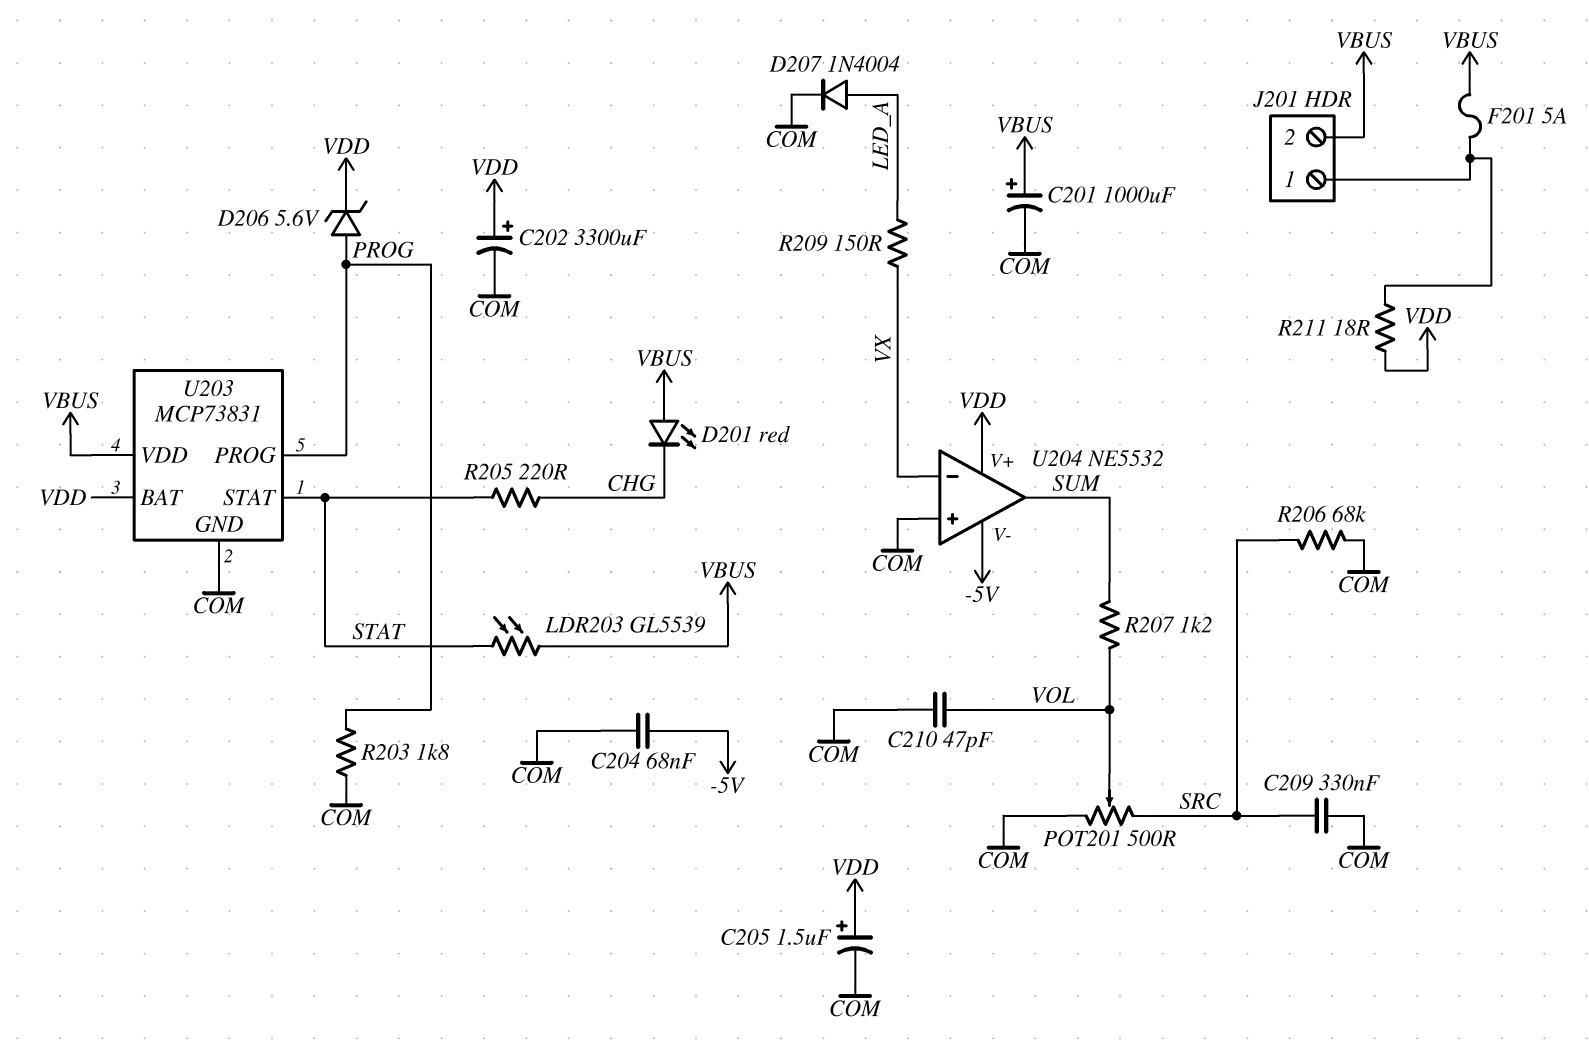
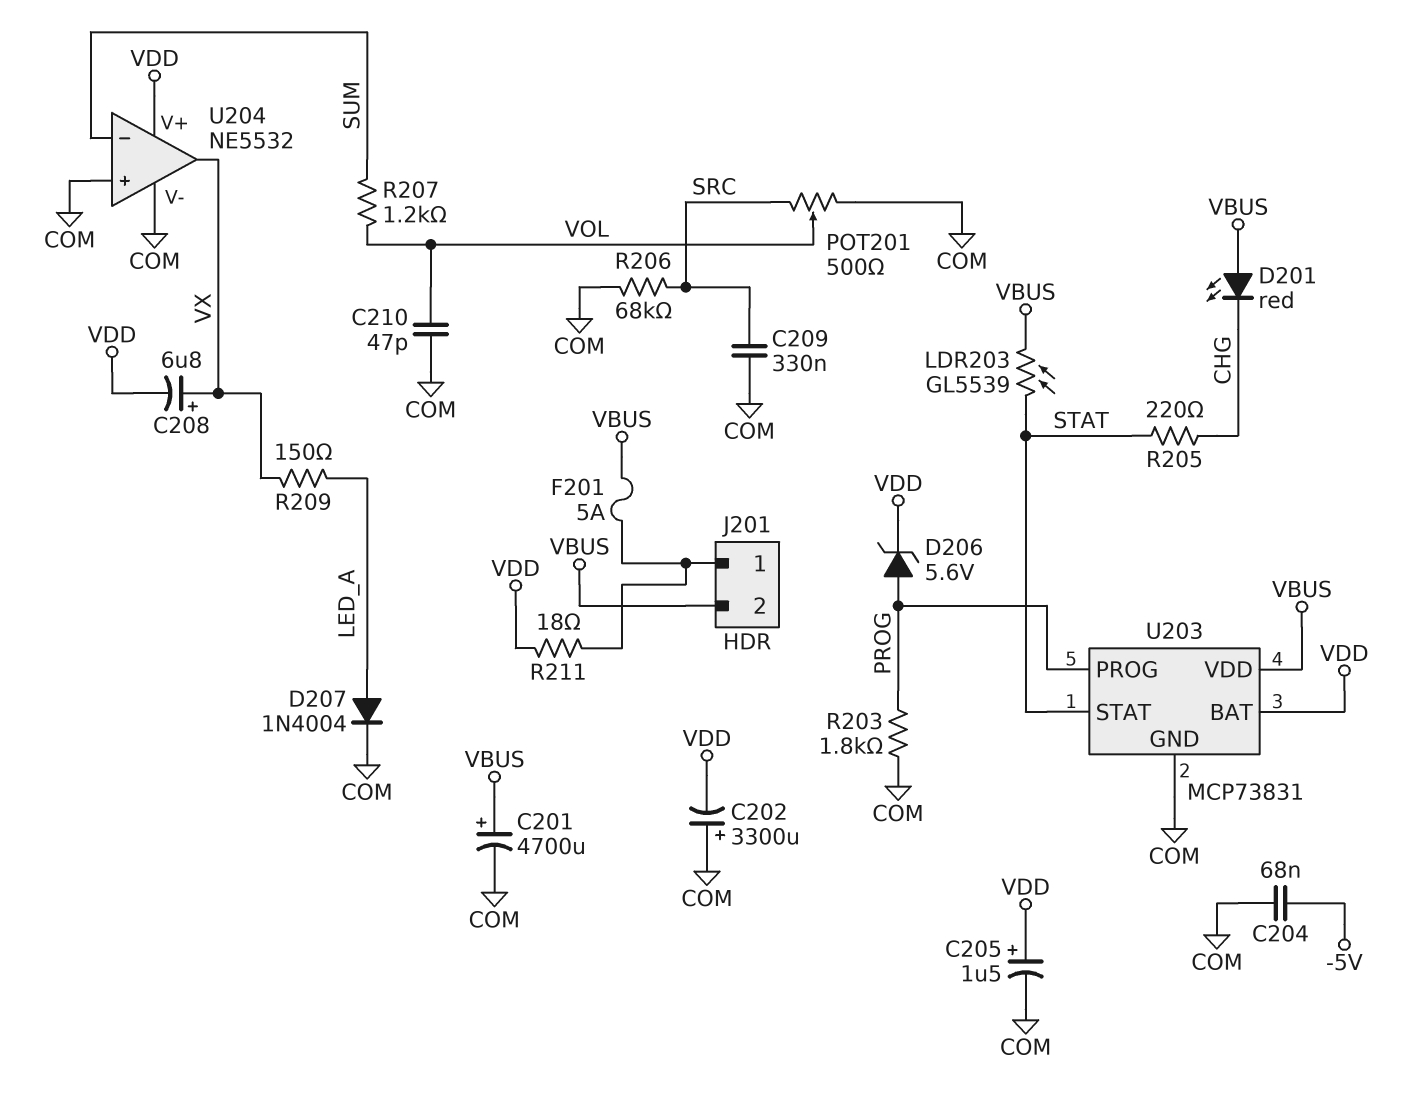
C201: 1000uF (plus VBUS, minus COM) -> 4700uF (plus VBUS, minus COM)
C202: 3300uF (plus VDD, minus COM) -> 3300uF (plus COM, minus VDD)
C208: none -> 6.8uF (plus VX, minus VDD)
U204 pin V-: -5V -> COM
U204 pin in-: VX -> SUM
U204 pin out: SUM -> VX

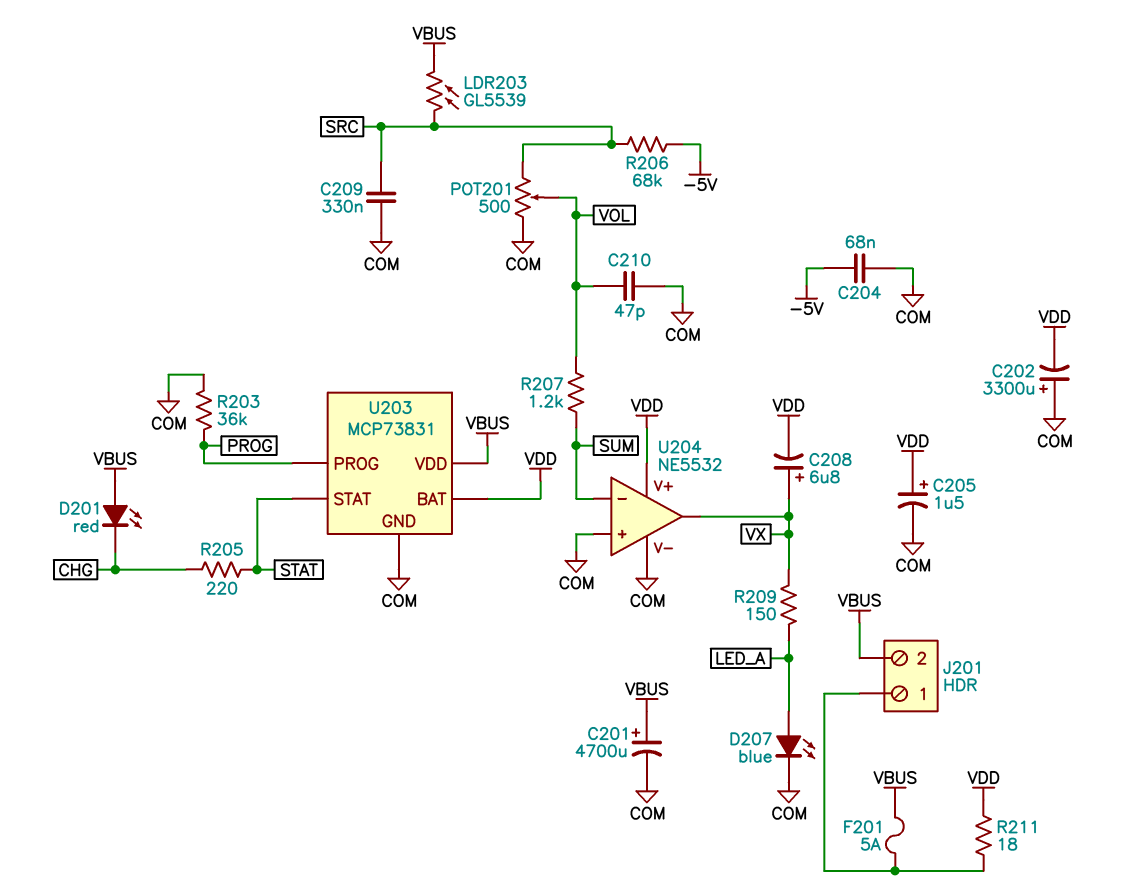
D206: zener 5.6V (A PROG, K VDD) -> none
D207: diode 1N4004 (A LED_A, K COM) -> LED blue (A LED_A, K COM)
LDR203: GL5539 (STAT, VBUS) -> GL5539 (SRC, VBUS)
R203: 1.8k (COM, PROG) -> 36k (COM, PROG)
R206: 68k (COM, SRC) -> 68k (-5V, SRC)

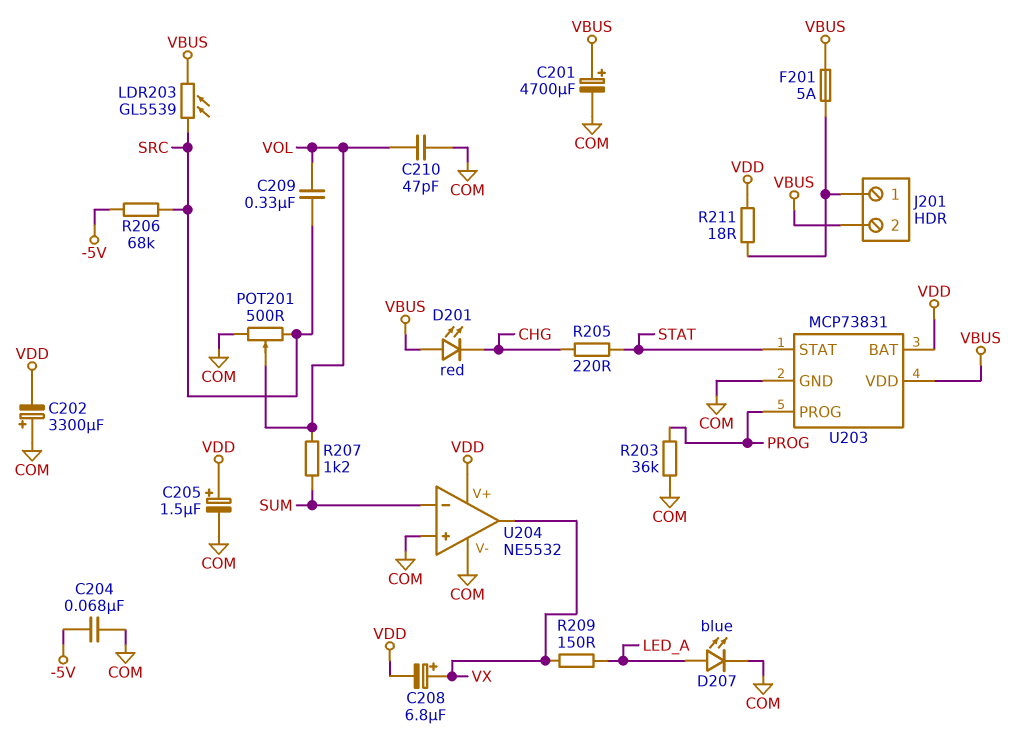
C209: 330nF (COM, SRC) -> 330nF (SRC, VOL)

